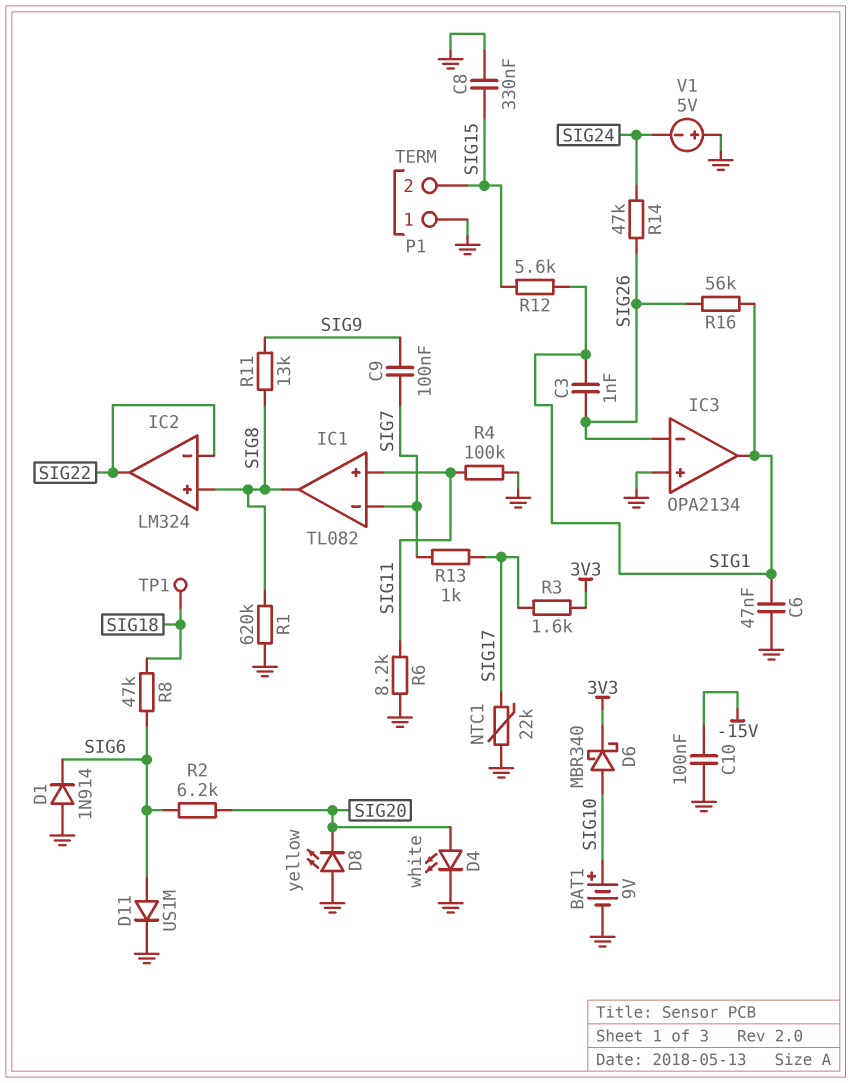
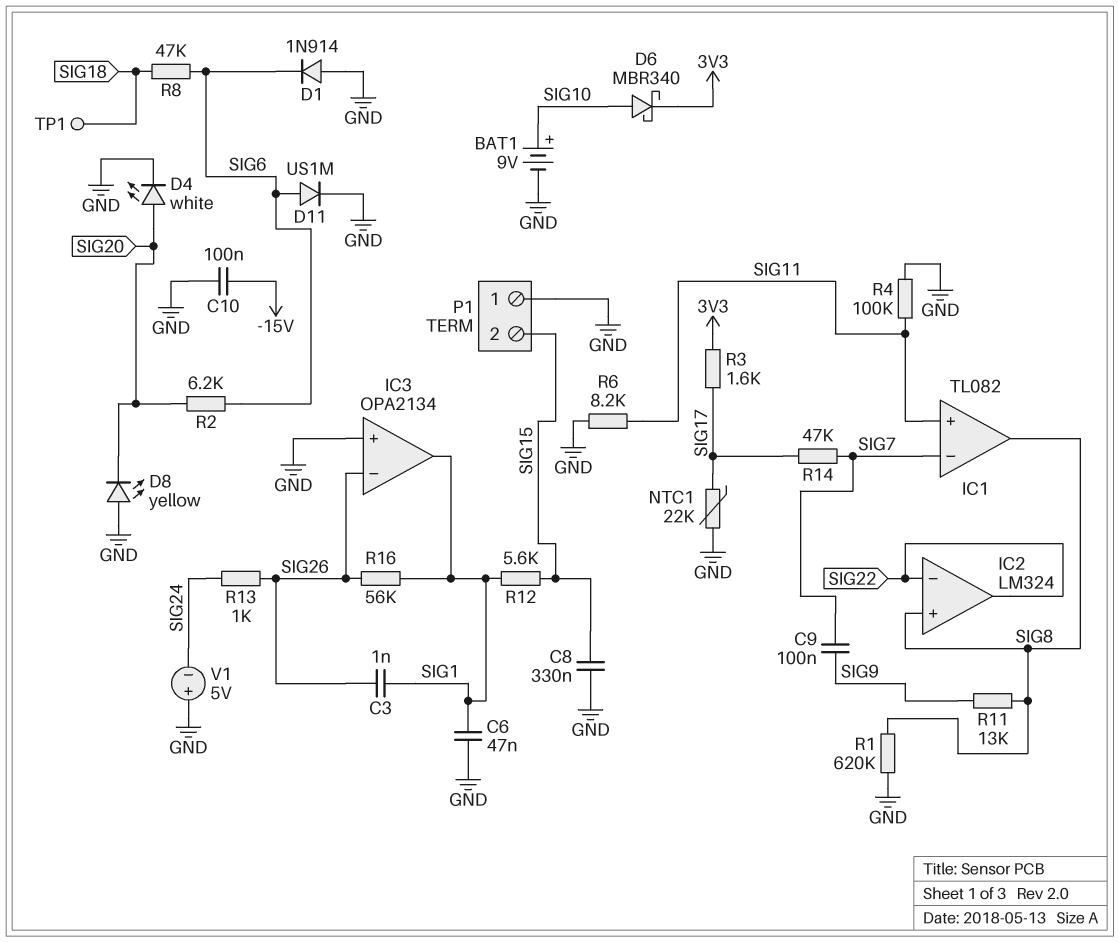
R13: 1k (SIG7, SIG17) -> 1k (SIG24, SIG26)
R14: 47k (SIG24, SIG26) -> 47k (SIG7, SIG17)

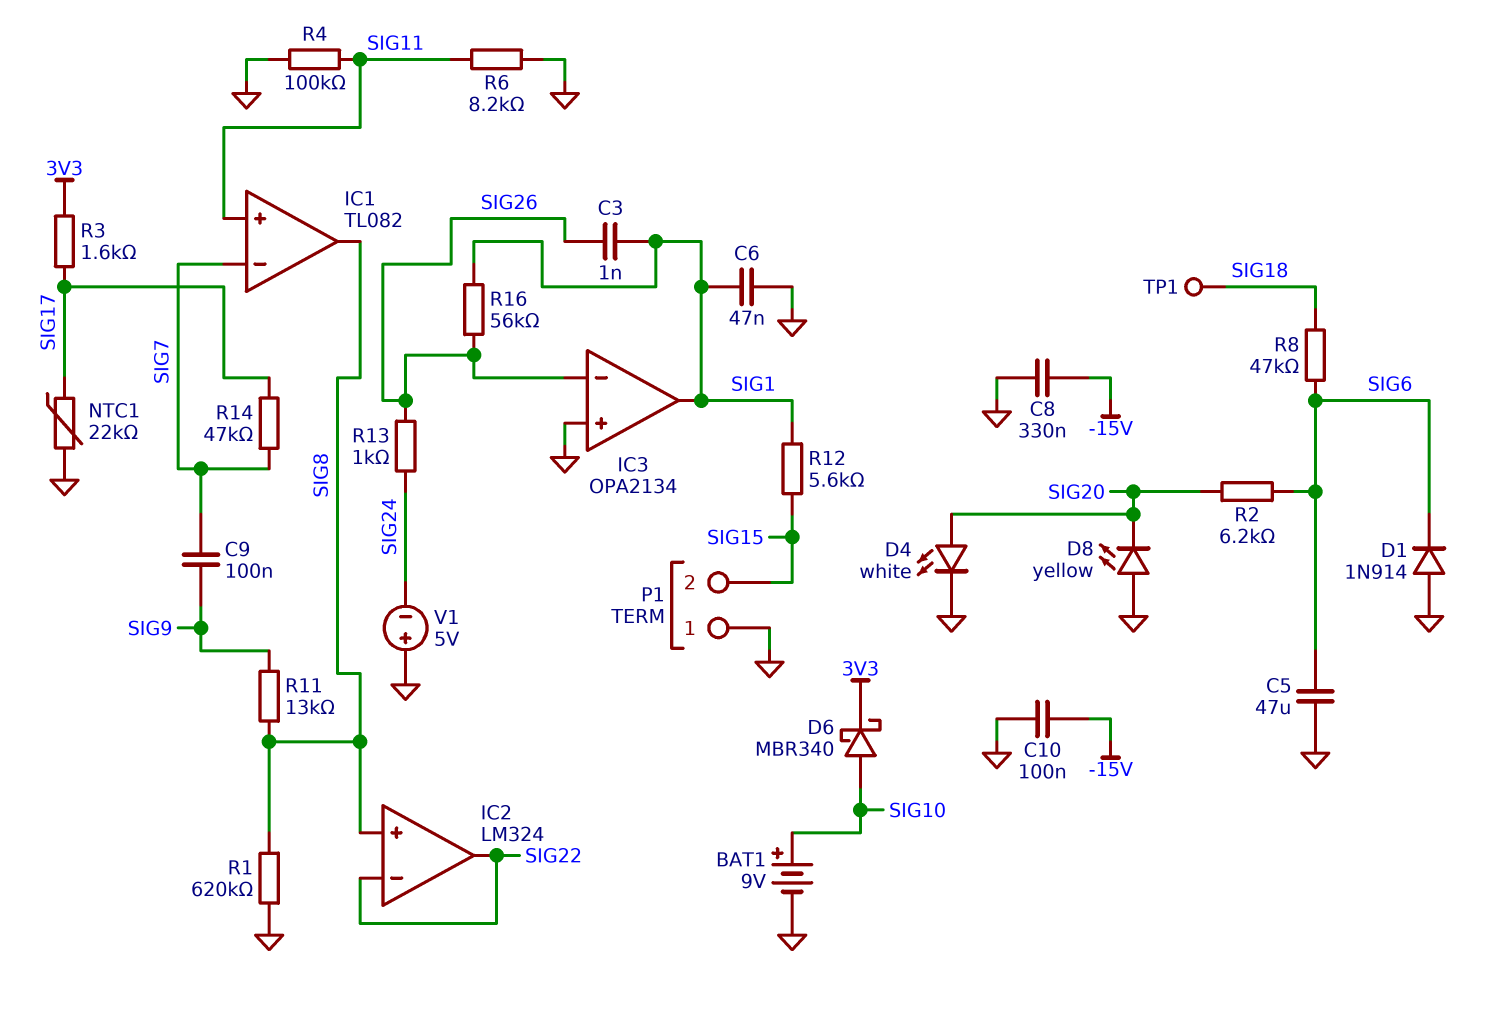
C5: none -> 47uF (GND, SIG6)
C8: 330nF (GND, SIG15) -> 330nF (-15V, GND)
D11: diode US1M (A SIG6, K GND) -> none

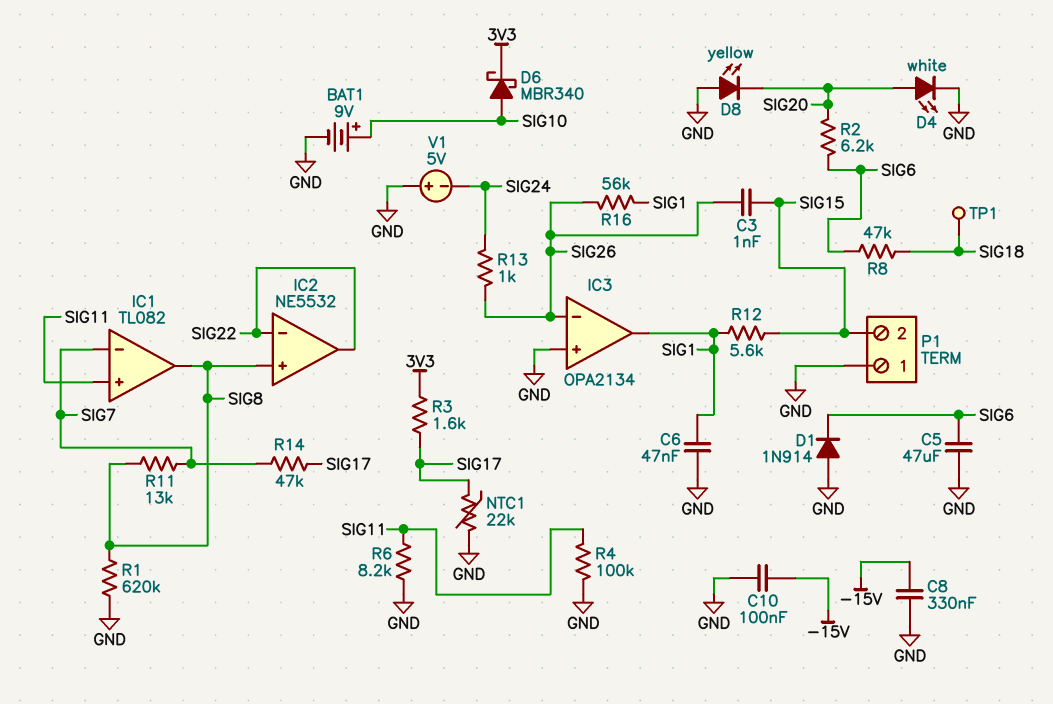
C3: 1nF (SIG1, SIG26) -> 1nF (SIG15, SIG26)
C9: 100nF (SIG7, SIG9) -> none
IC2: LM324 -> NE5532
R11: 13k (SIG8, SIG9) -> 13k (SIG7, SIG8)

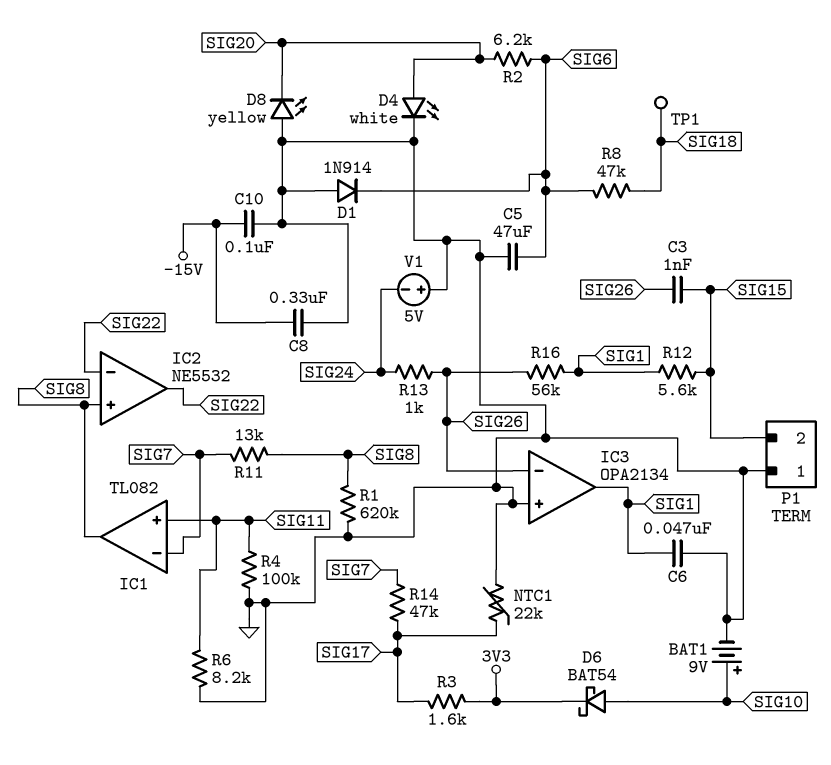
D6: schottky MBR340 (A SIG10, K 3V3) -> schottky BAT54 (A SIG10, K 3V3)

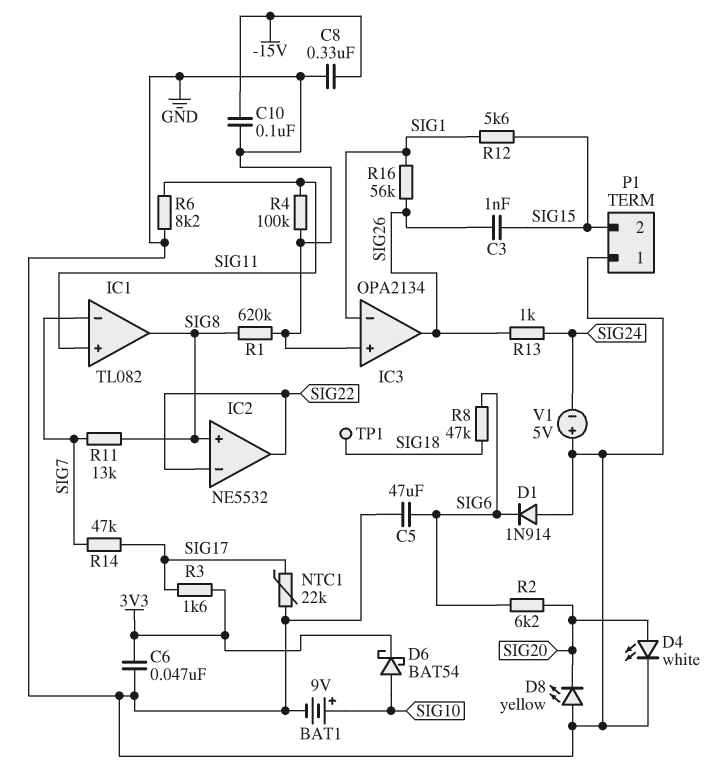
C6: 47nF (GND, SIG1) -> 47nF (3V3, GND)
IC3 pin in-: SIG26 -> SIG1
IC3 pin out: SIG1 -> SIG26

